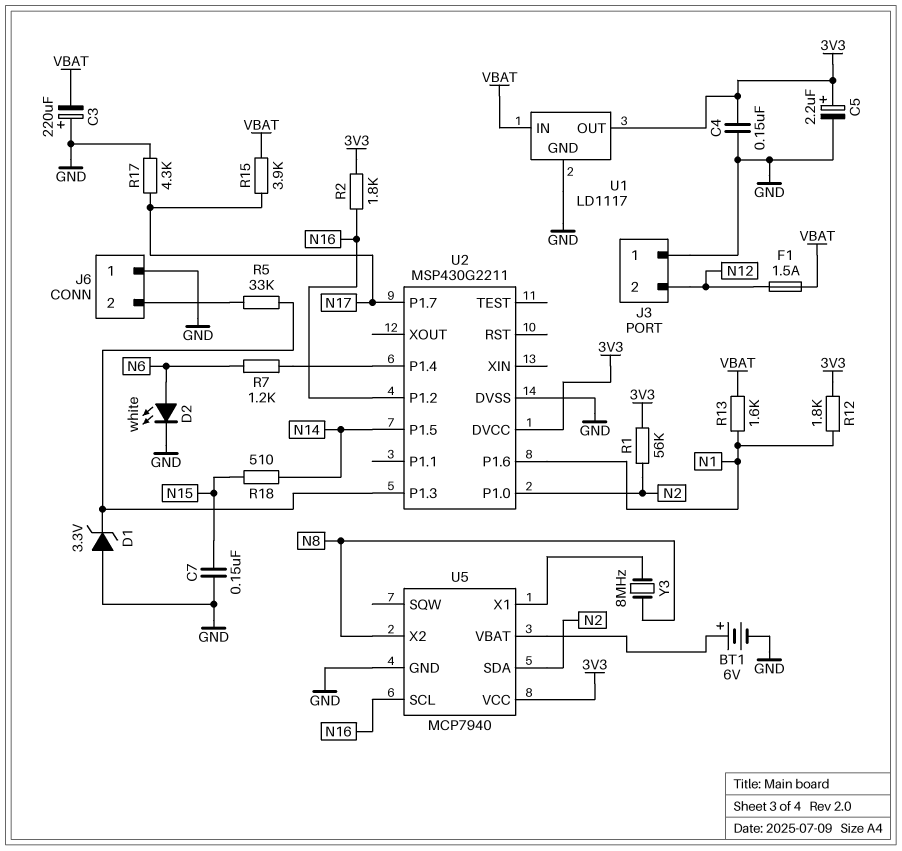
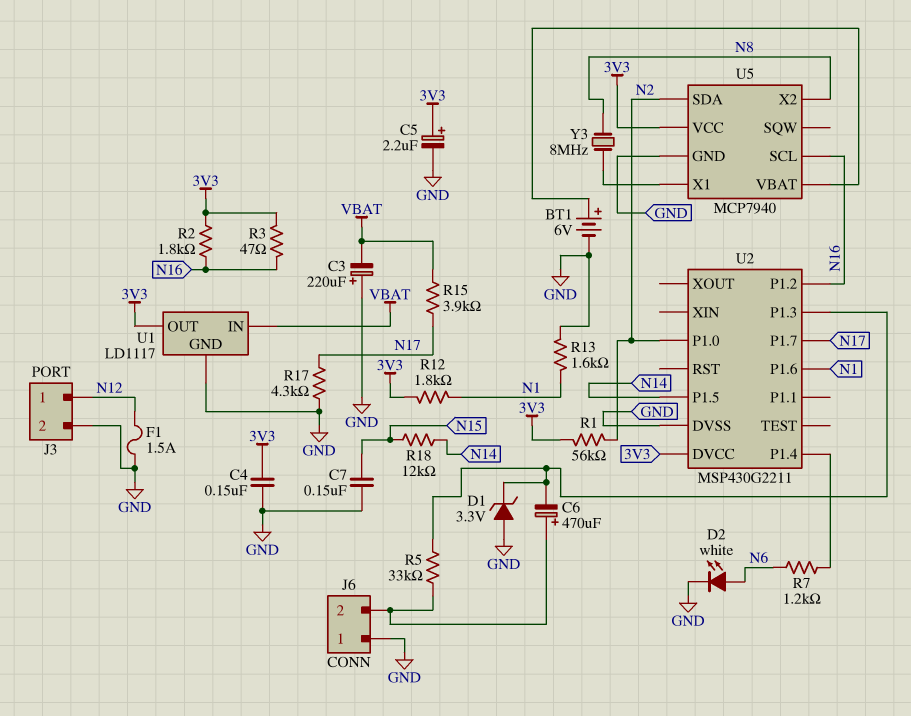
C6: none -> 470uF (plus J6/2, minus U2/P1.3)
F1: 1.5A (N12, VBAT) -> 1.5A (GND, N12)
J3 pin 1: GND -> N12
J3 pin 2: N12 -> GND
R3: none -> 47 (3V3, N16)
R13: 1.6k (N1, VBAT) -> 1.6k (GND, N1)
R18: 510 (N14, N15) -> 12k (N14, N15)

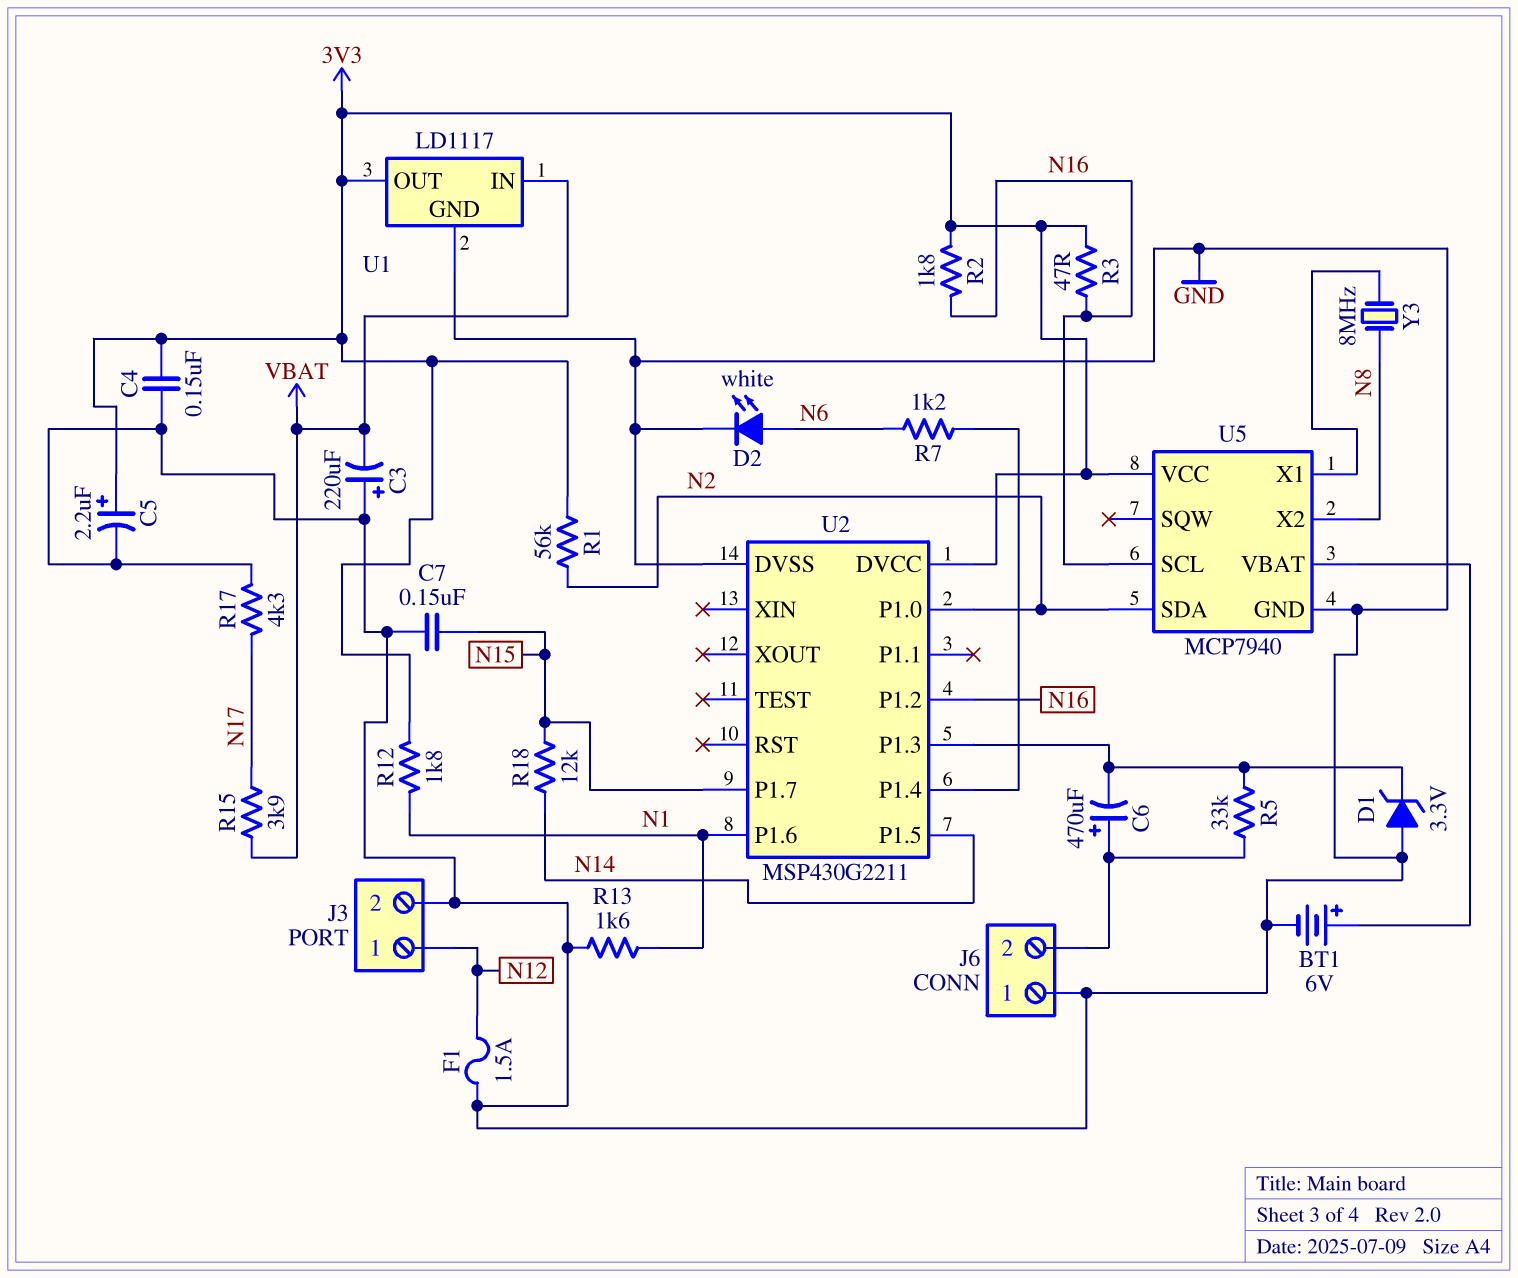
U2 pin P1.7: N17 -> N15

